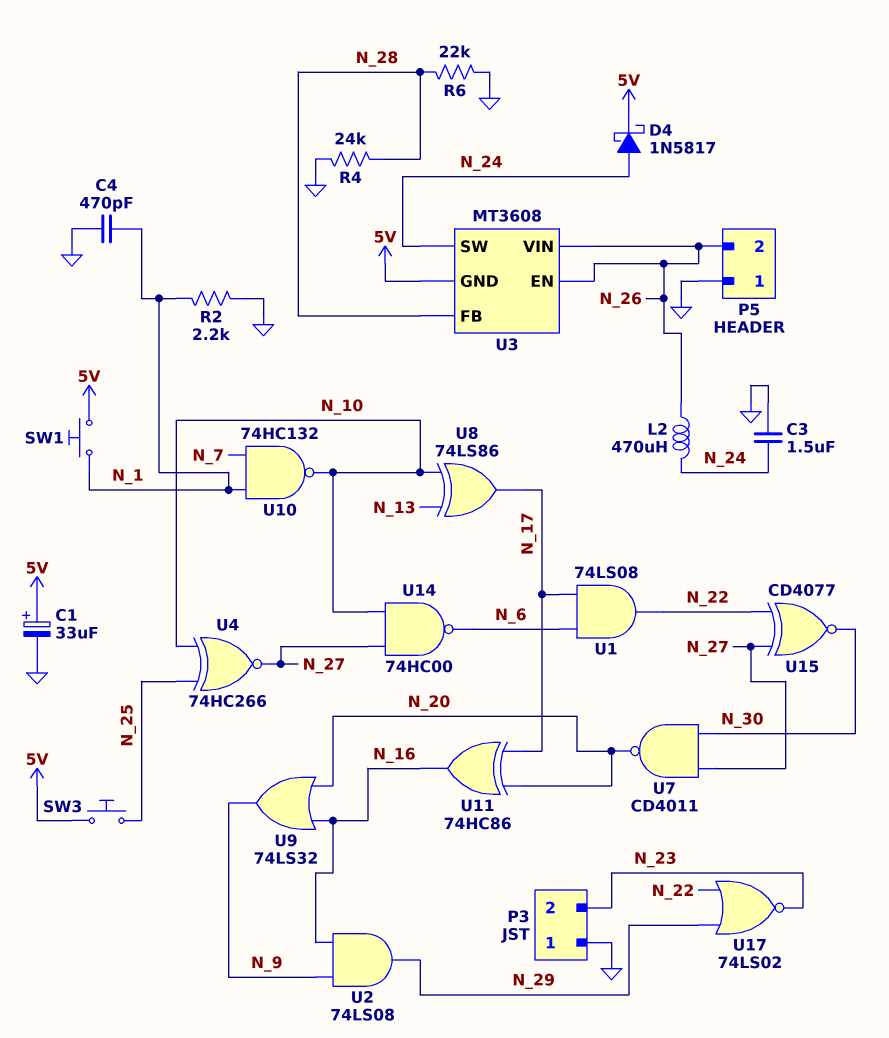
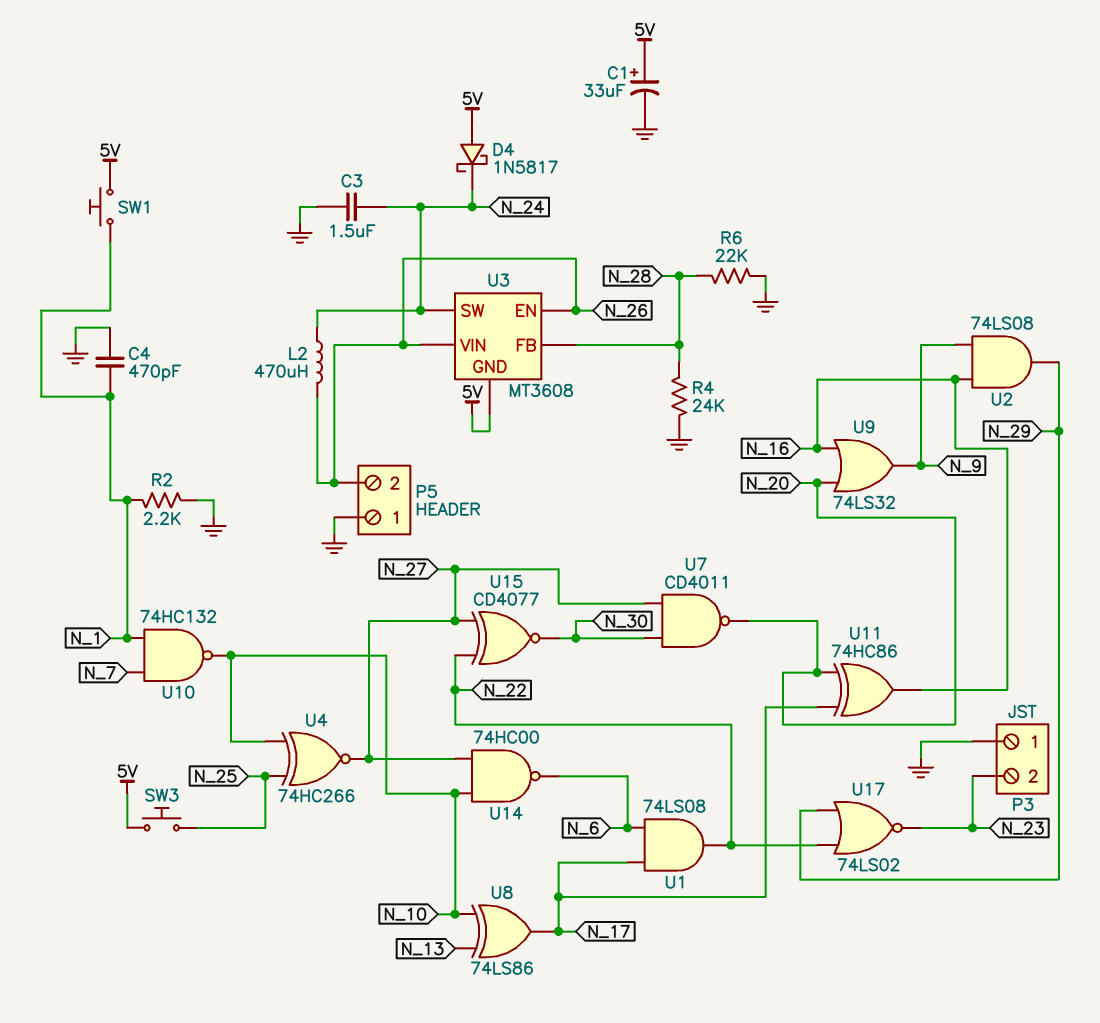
D4: schottky 1N5817 (A N_24, K 5V) -> schottky 1N5817 (A 5V, K N_24)

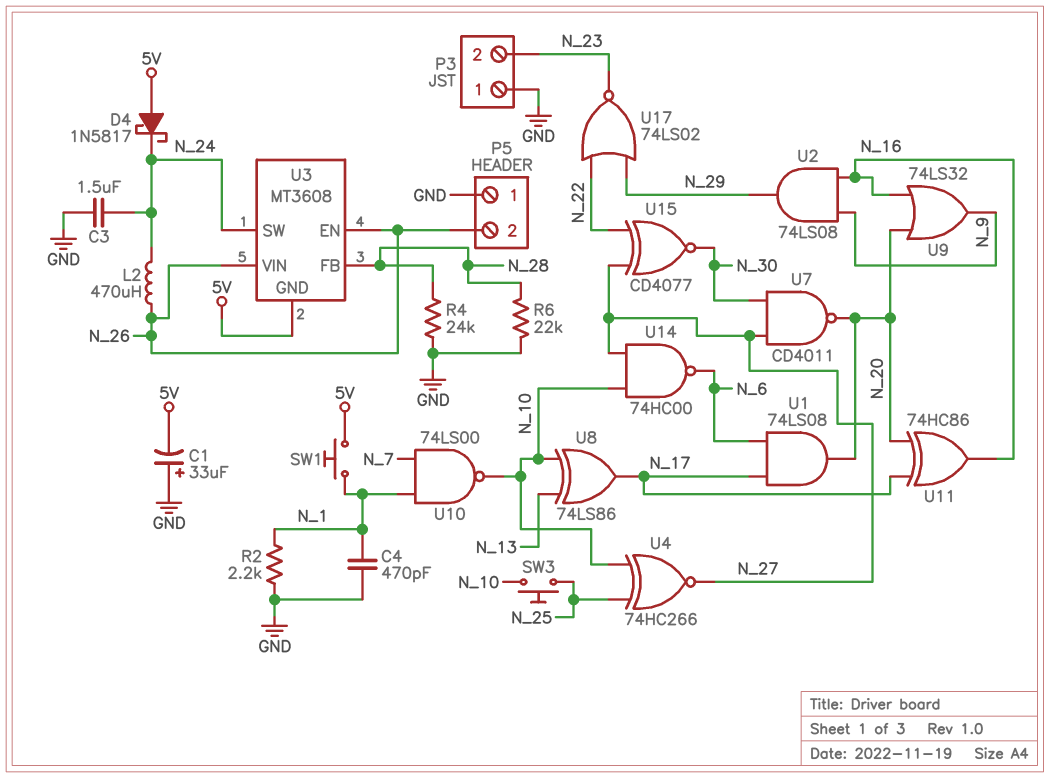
C1: 33uF (plus 5V, minus GND) -> 33uF (plus GND, minus 5V)
SW3: button (5V, N_25) -> button (N_10, N_25)
U1: AND 74LS08 (in N_6, in N_17, out N_22) -> AND 74LS08 (in N_6, in N_17, out N_20)
U10: NAND 74HC132 (in N_1, in N_7, out N_10) -> NAND 74LS00 (in N_1, in N_7, out N_10)

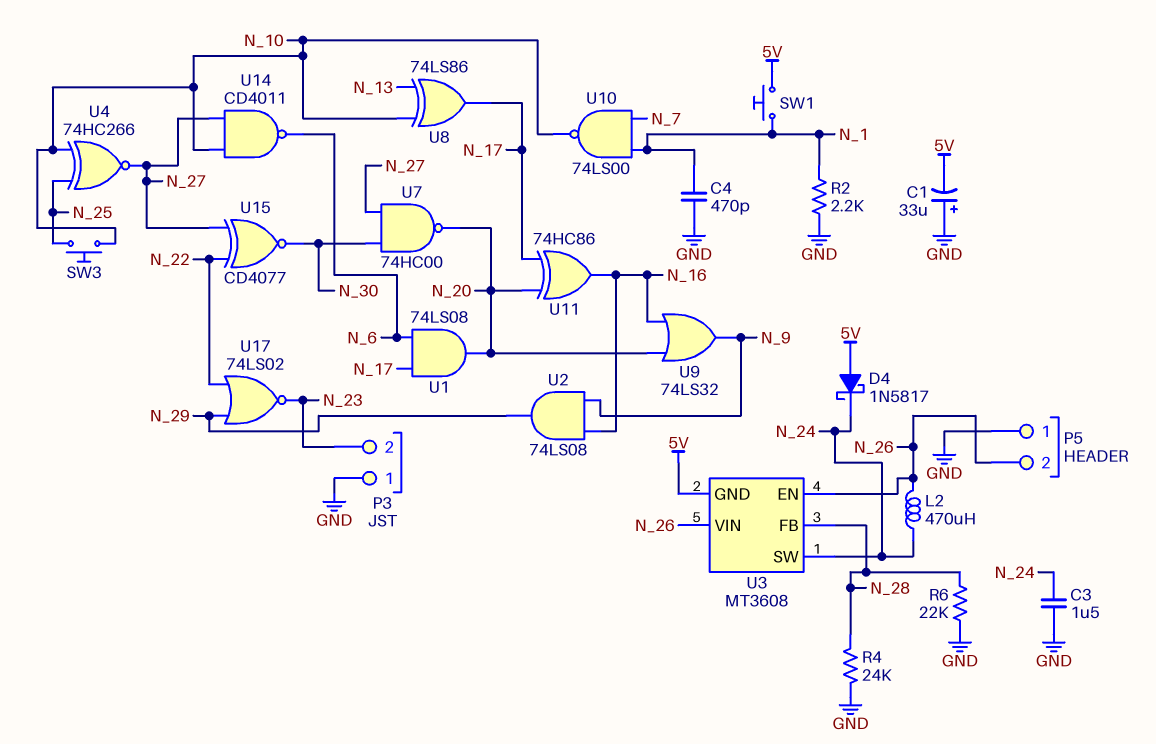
U7: NAND CD4011 (in N_27, in N_30, out N_20) -> NAND 74HC00 (in N_27, in N_30, out N_20)
U14: NAND 74HC00 (in N_10, in N_27, out N_6) -> NAND CD4011 (in N_10, in N_27, out N_6)

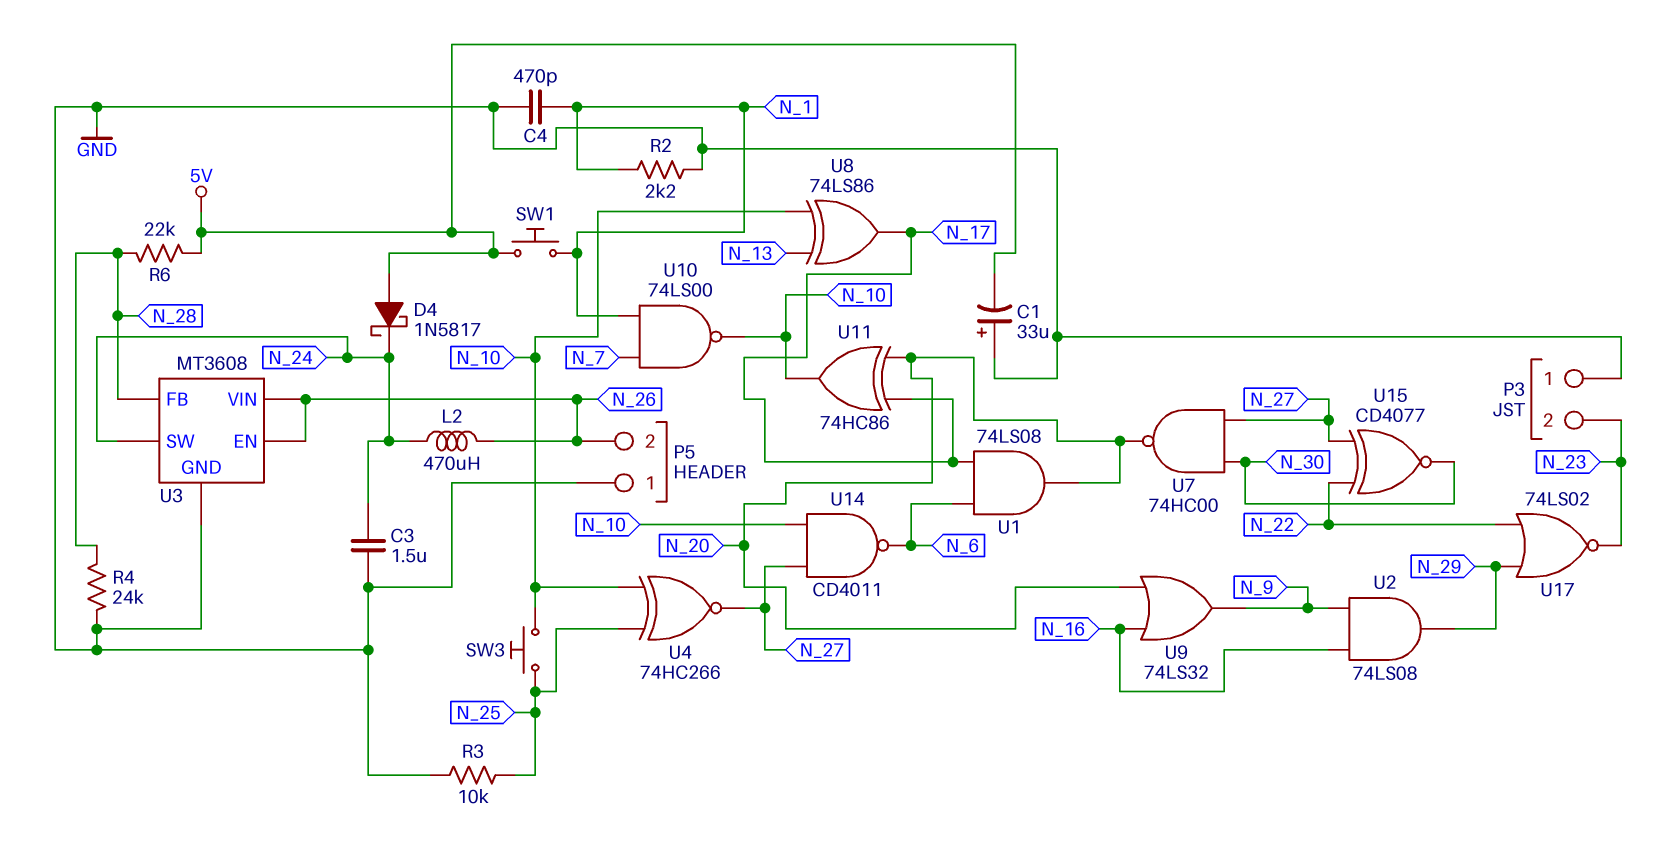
R3: none -> 10k (GND, N_25)
R6: 22k (GND, N_28) -> 22k (5V, N_28)
U3 pin GND: 5V -> GND
U11: XOR 74HC86 (in N_17, in N_20, out N_16) -> XOR 74HC86 (in N_17, in N_20, out N_10)

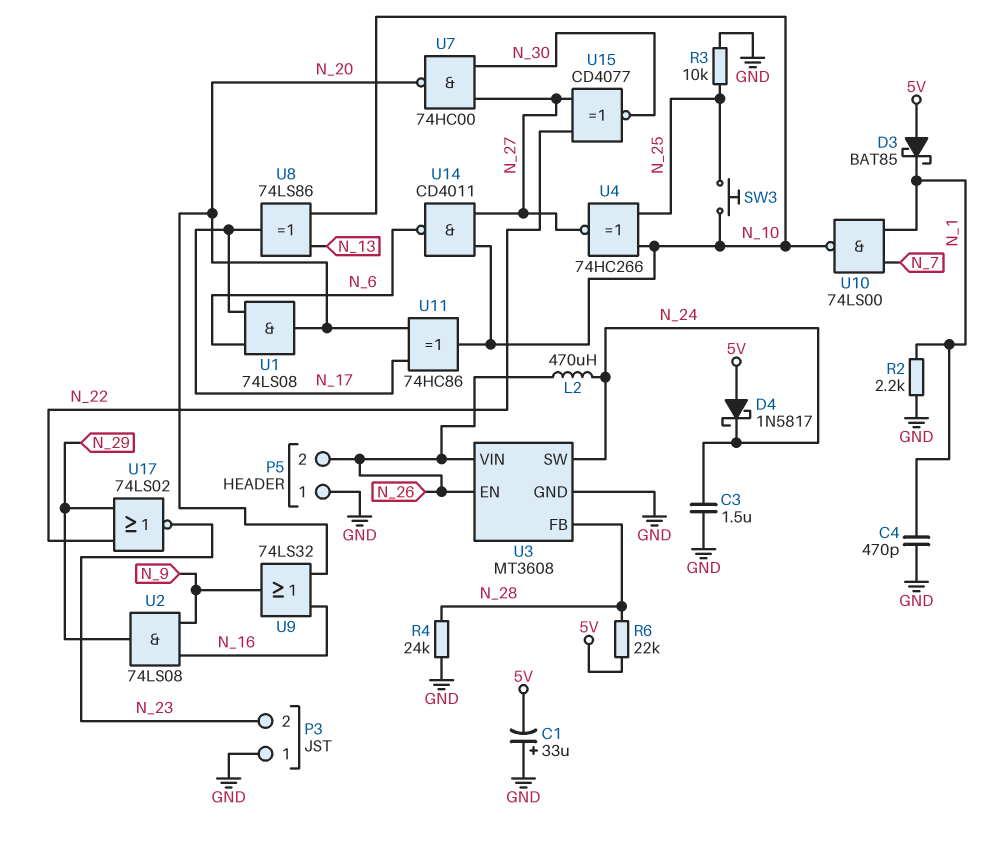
D3: none -> schottky BAT85 (A 5V, K N_1)
SW1: button (5V, N_1) -> none

